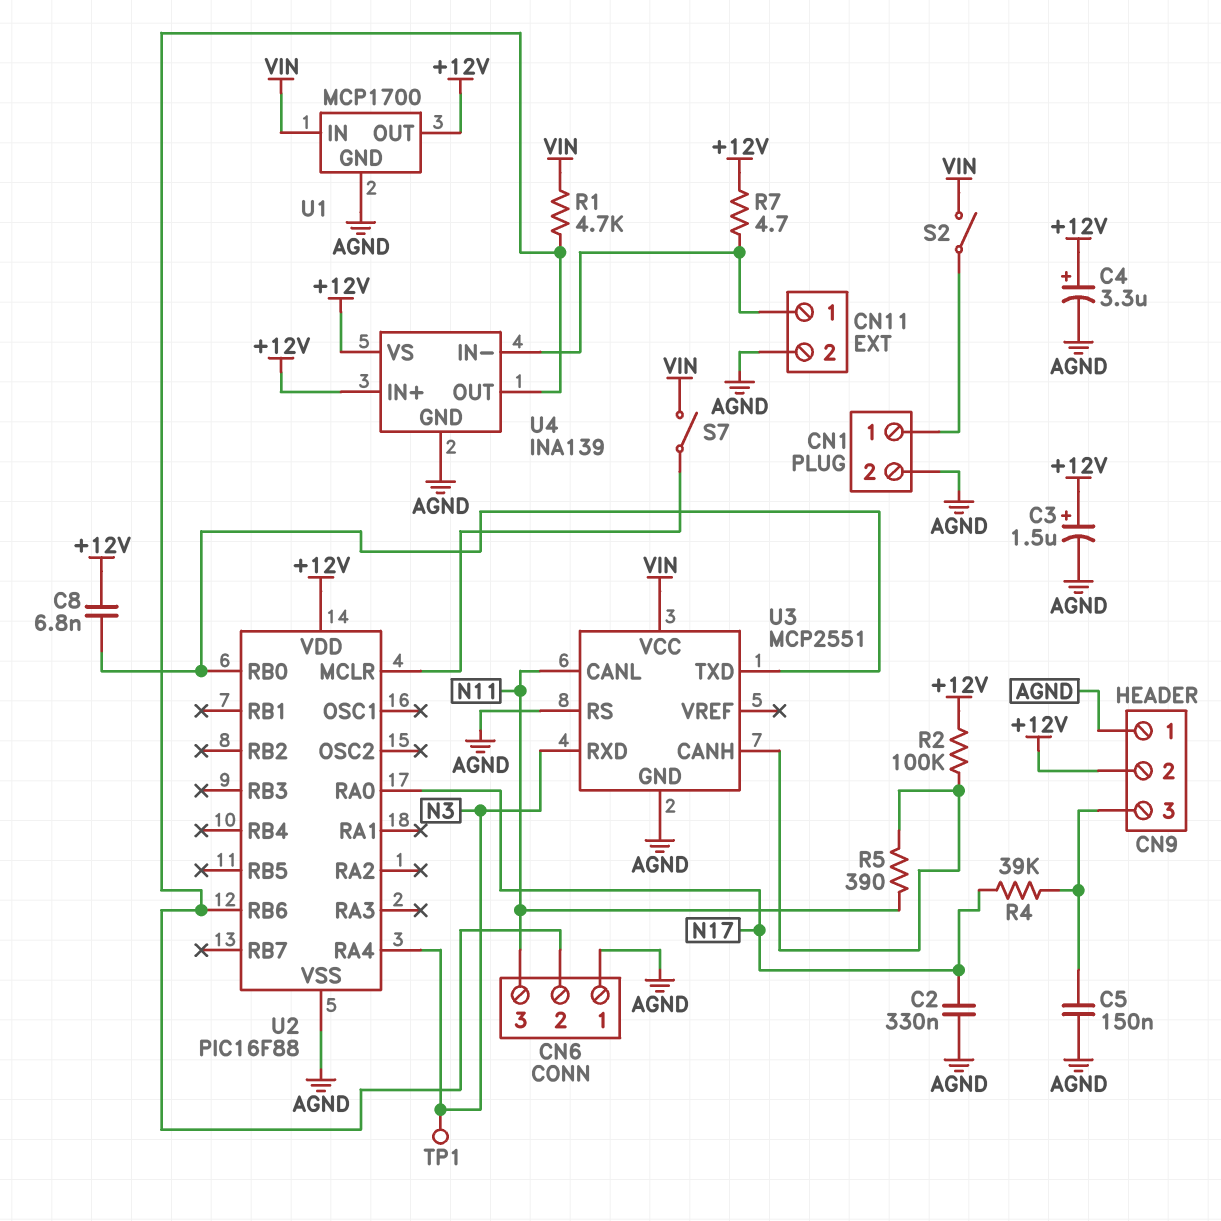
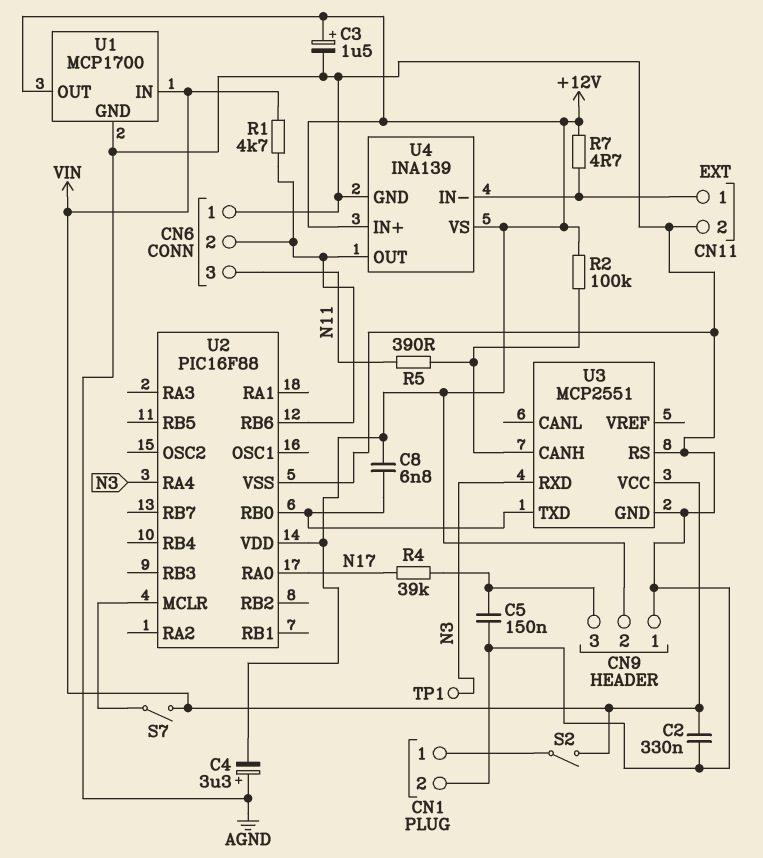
C2: 330nF (AGND, N17) -> 330nF (AGND, VIN)
C4: 3.3uF (plus +12V, minus AGND) -> 3.3uF (plus AGND, minus +12V)
U3 pin CANL: N11 -> none

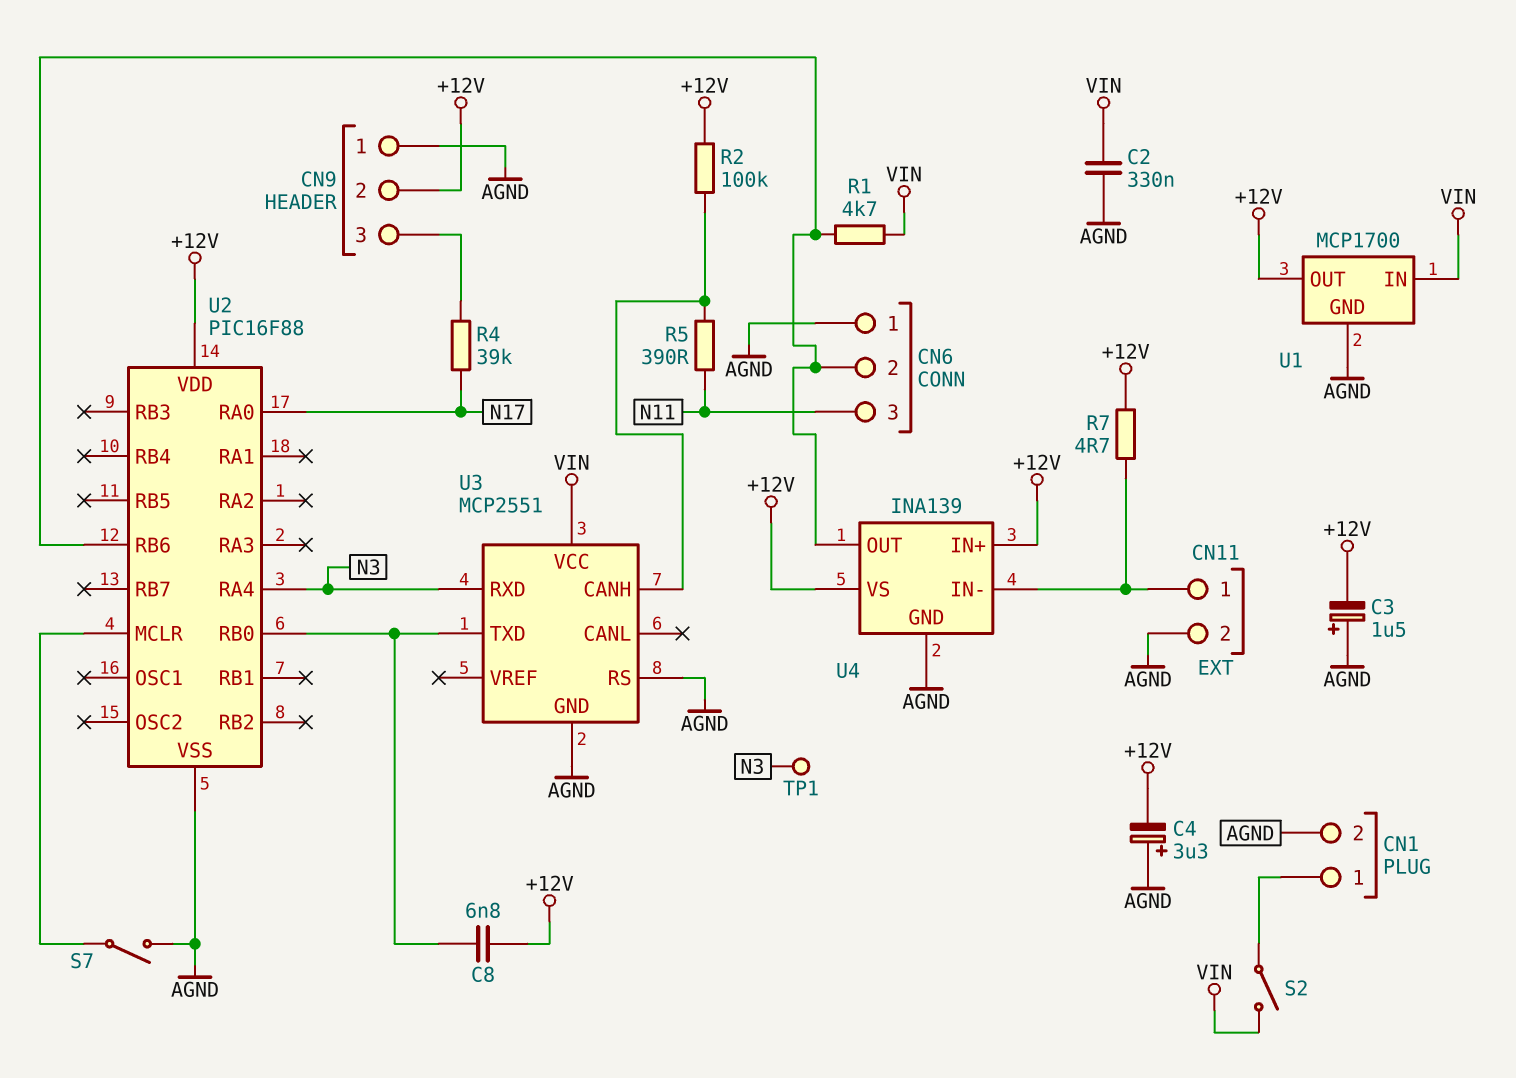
C3: 1.5uF (plus +12V, minus AGND) -> 1.5uF (plus AGND, minus +12V)
C5: 150nF (AGND, CN9/3) -> none
S7: switch (U2/MCLR, VIN) -> switch (AGND, U2/MCLR)

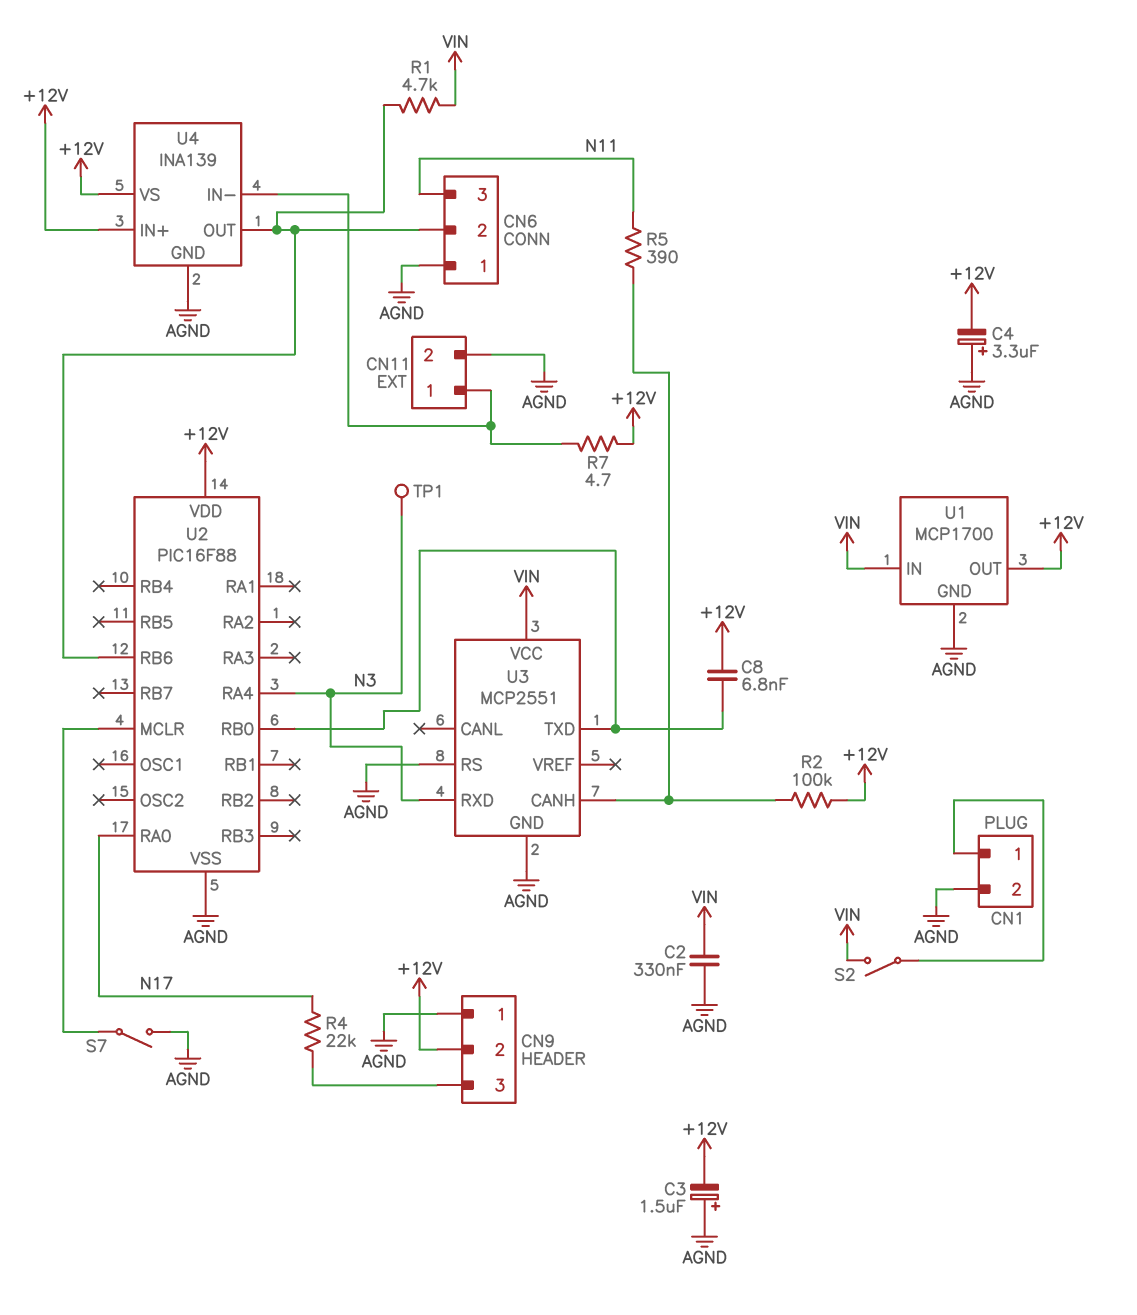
R4: 39k (CN9/3, N17) -> 22k (CN9/3, N17)

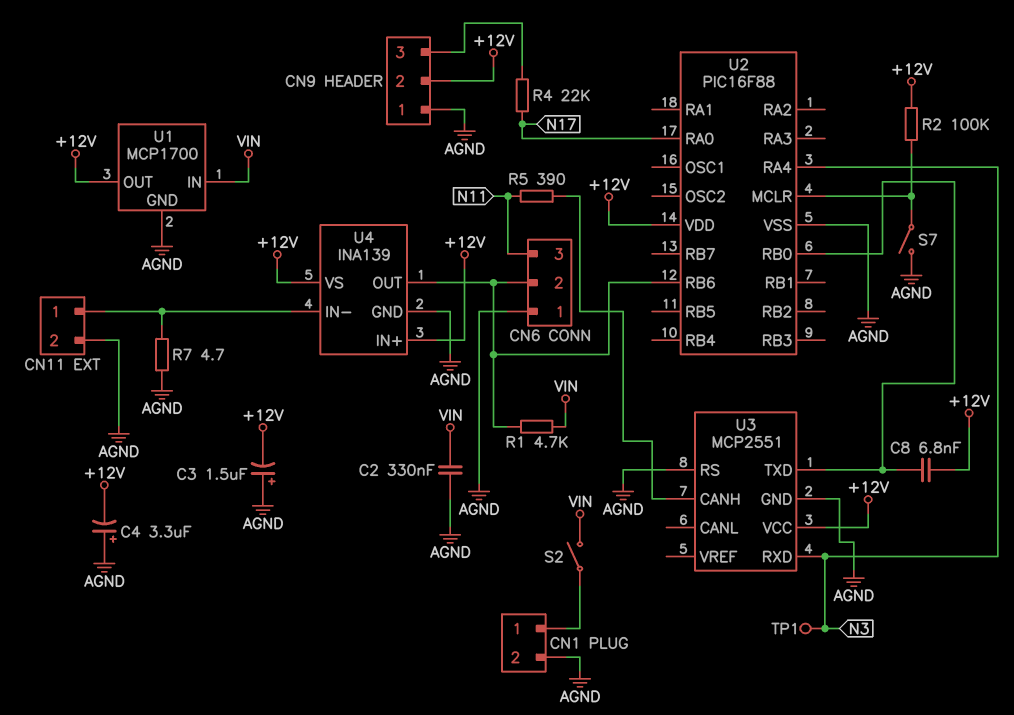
R2: 100k (+12V, U3/CANH) -> 100k (+12V, U2/MCLR)
R7: 4.7 (+12V, CN11/1) -> 4.7 (AGND, CN11/1)
U3 pin VCC: VIN -> +12V

